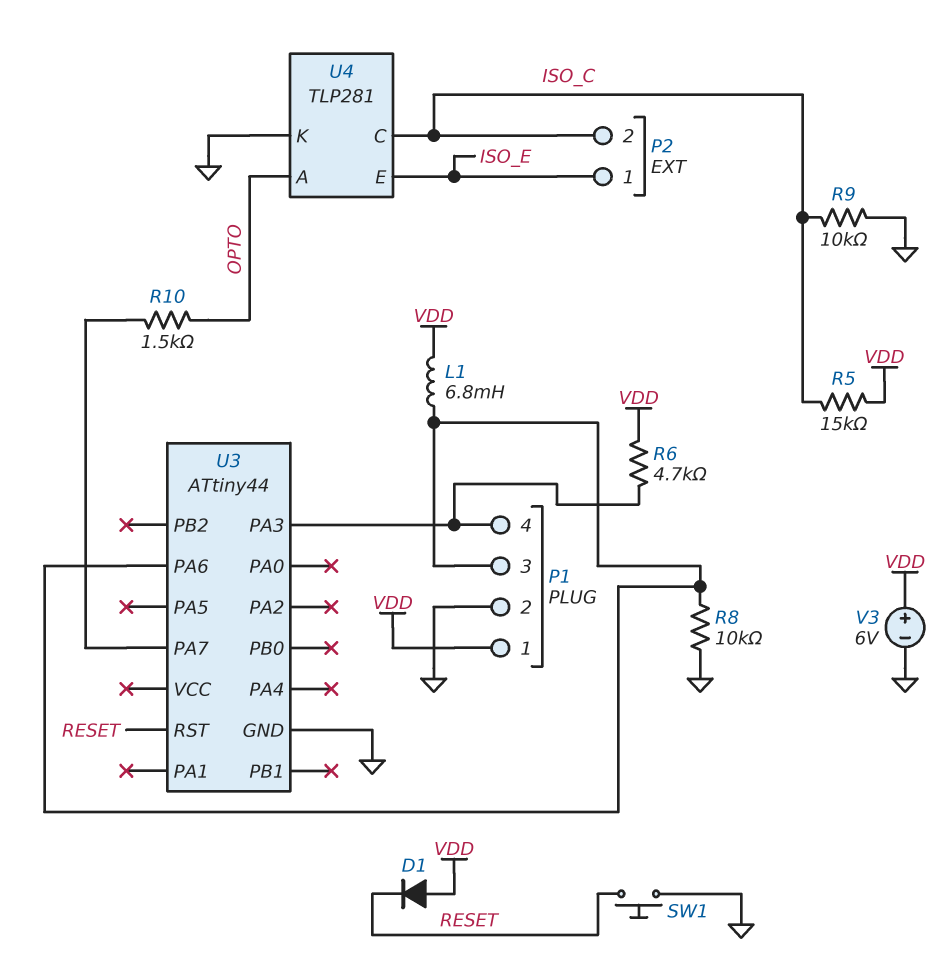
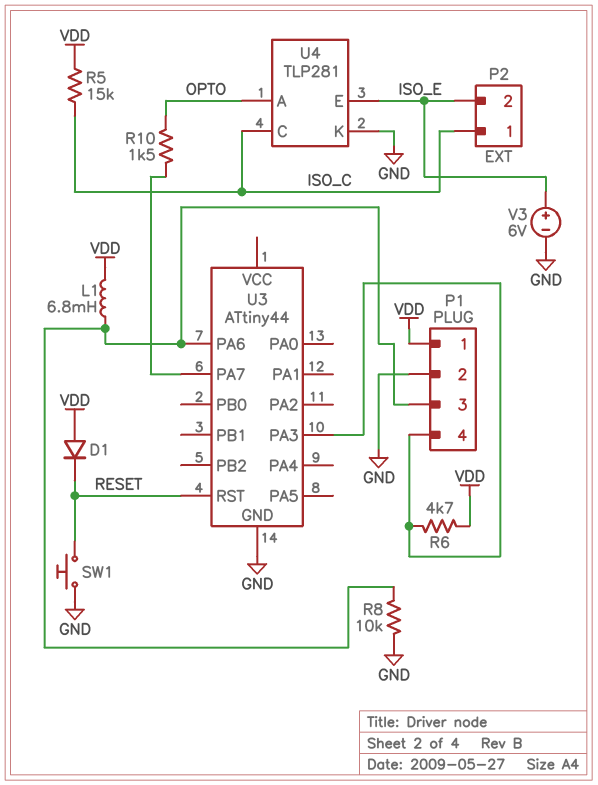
P2 pin 1: ISO_E -> ISO_C
P2 pin 2: ISO_C -> ISO_E
R9: 10k (GND, ISO_C) -> none
V3: 6V (plus VDD, minus GND) -> 6V (plus ISO_E, minus GND)

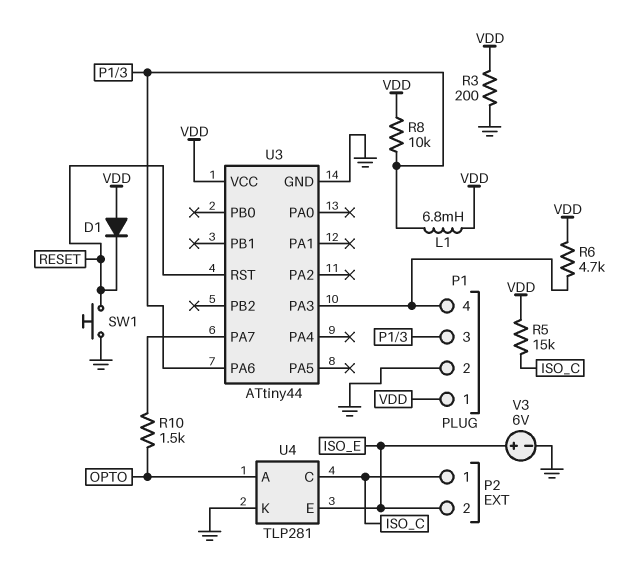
R3: none -> 200 (GND, VDD)
R8: 10k (GND, P1/3) -> 10k (P1/3, VDD)
U3 pin VCC: none -> VDD

